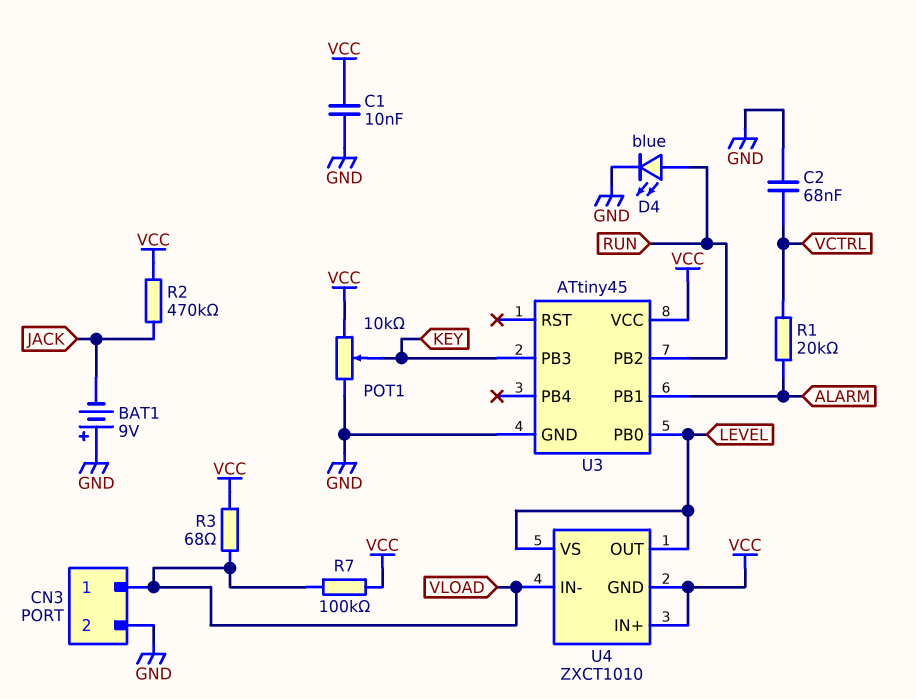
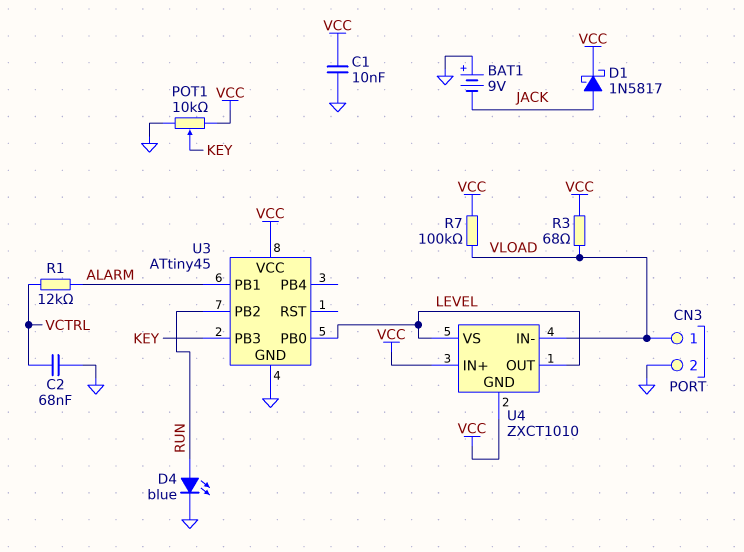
D1: none -> schottky 1N5817 (A JACK, K VCC)
R1: 20k (ALARM, VCTRL) -> 12k (ALARM, VCTRL)
R2: 470k (JACK, VCC) -> none

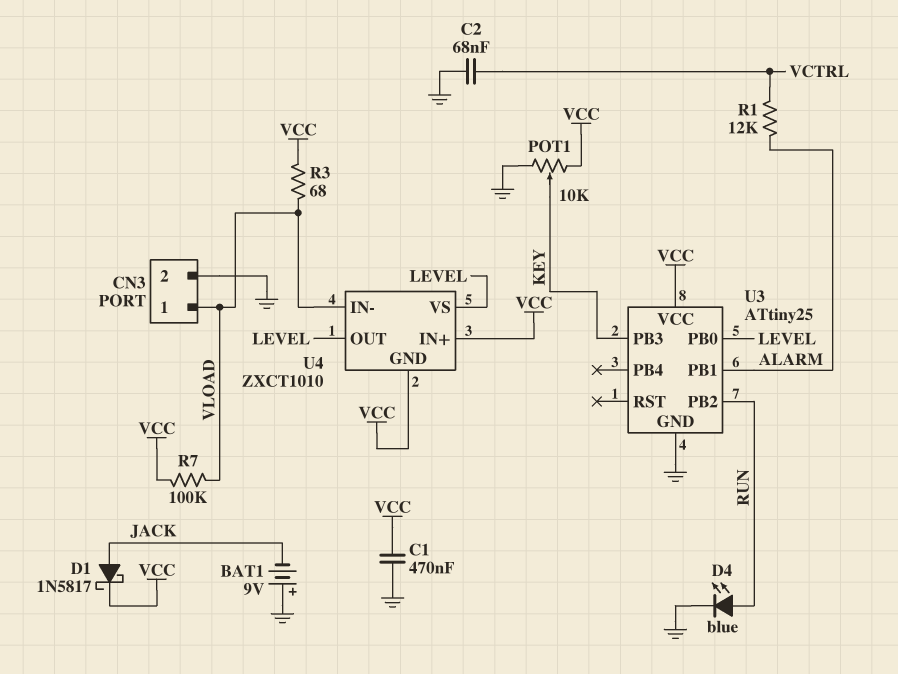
C1: 10nF (GND, VCC) -> 470nF (GND, VCC)
U3: ATtiny45 -> ATtiny25

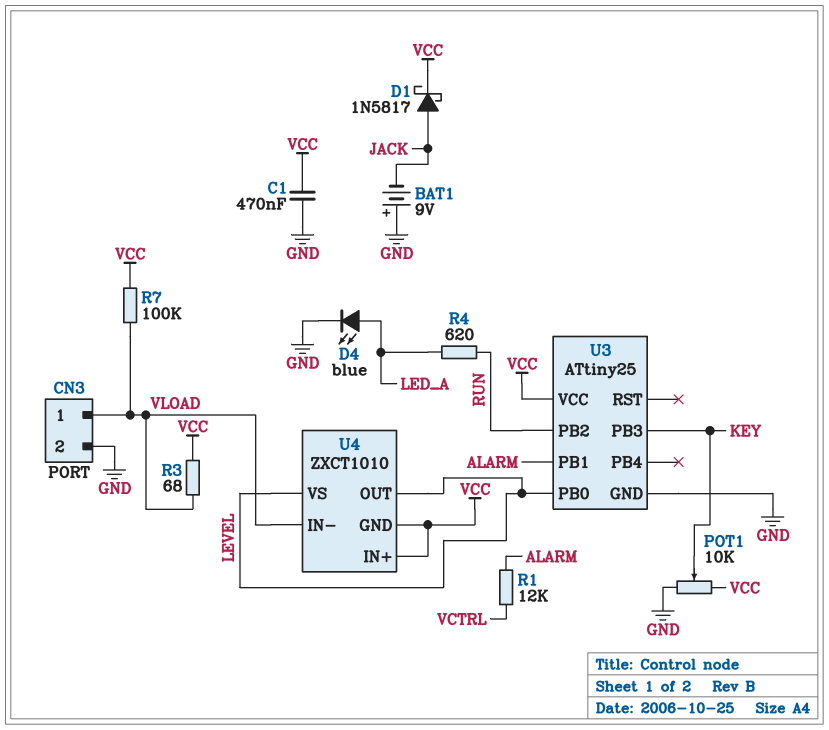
C2: 68nF (GND, VCTRL) -> none
D4: LED blue (A RUN, K GND) -> LED blue (A LED_A, K GND)
R4: none -> 620 (LED_A, RUN)

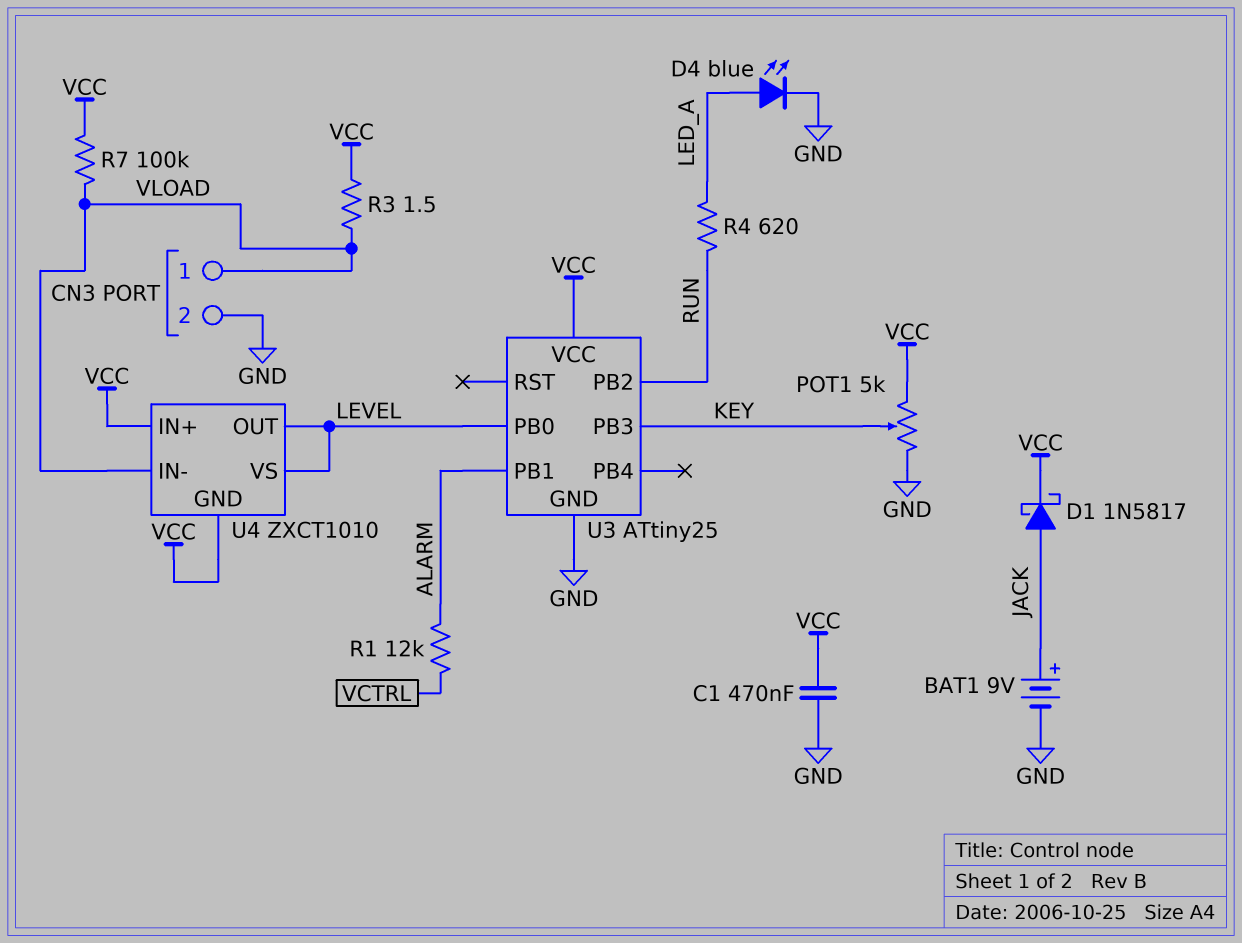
BAT1: 9V (plus GND, minus JACK) -> 9V (plus JACK, minus GND)
POT1: 10k (GND, VCC, wiper KEY) -> 5k (GND, VCC, wiper KEY)
R3: 68 (VCC, VLOAD) -> 1.5 (VCC, VLOAD)

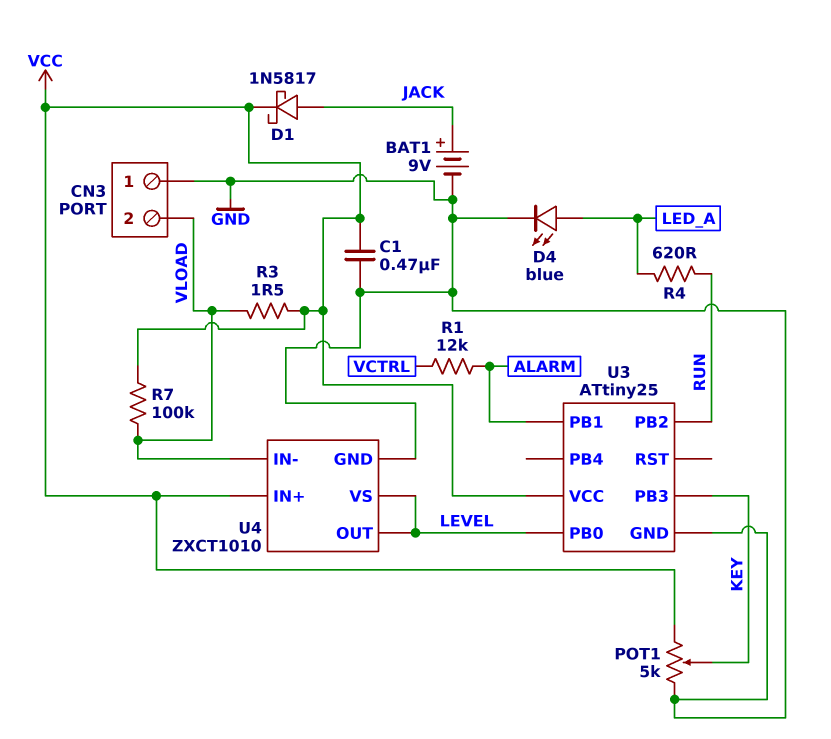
CN3 pin 1: VLOAD -> GND
CN3 pin 2: GND -> VLOAD
U4 pin GND: VCC -> GND

